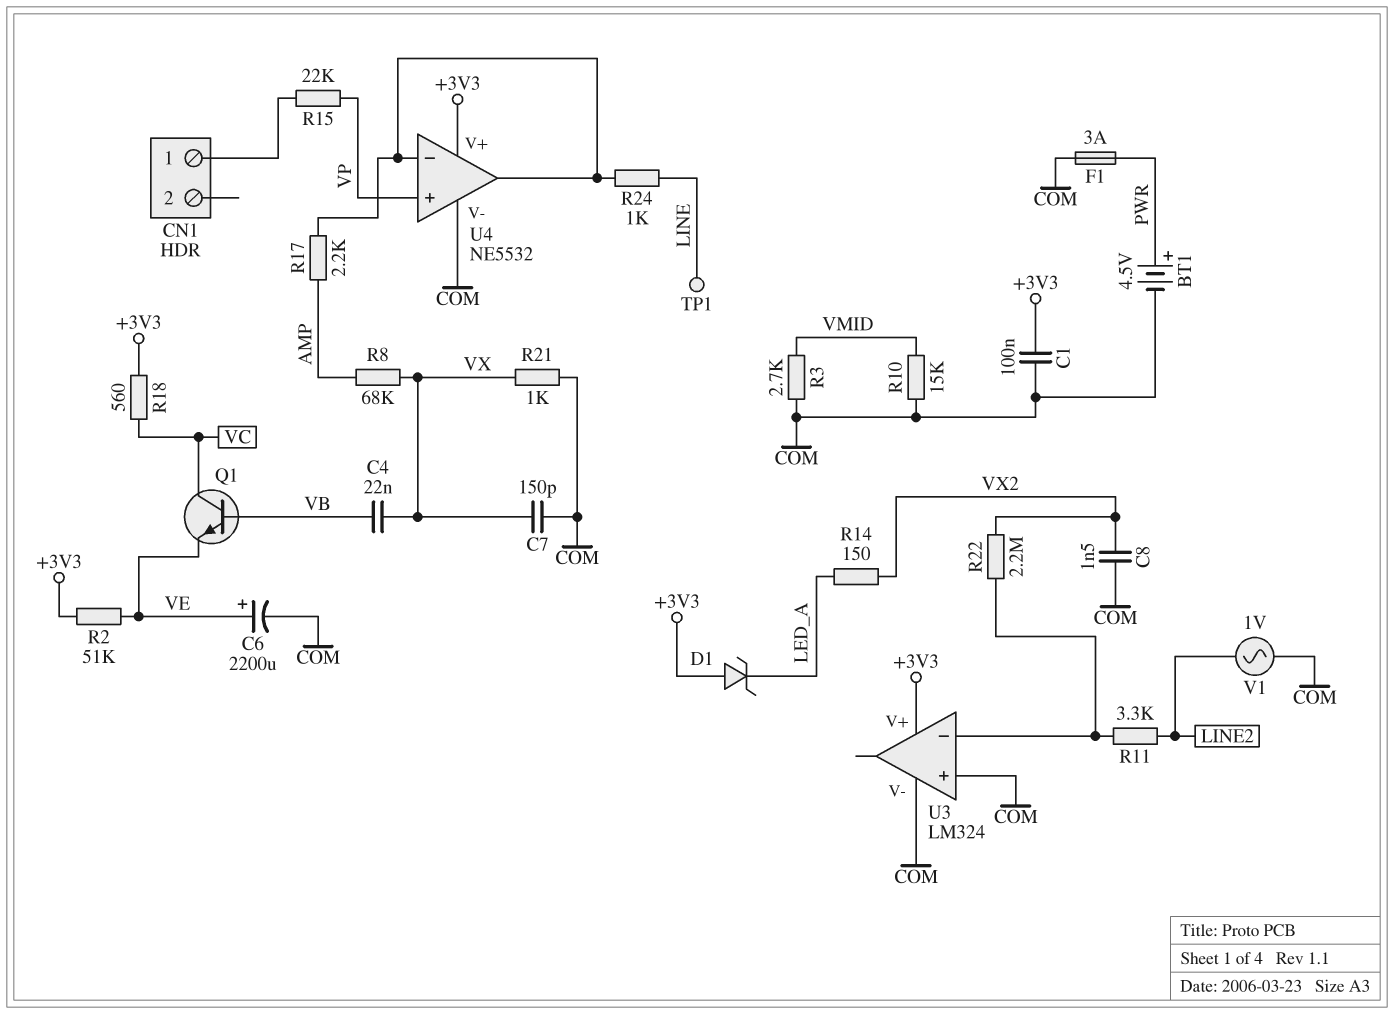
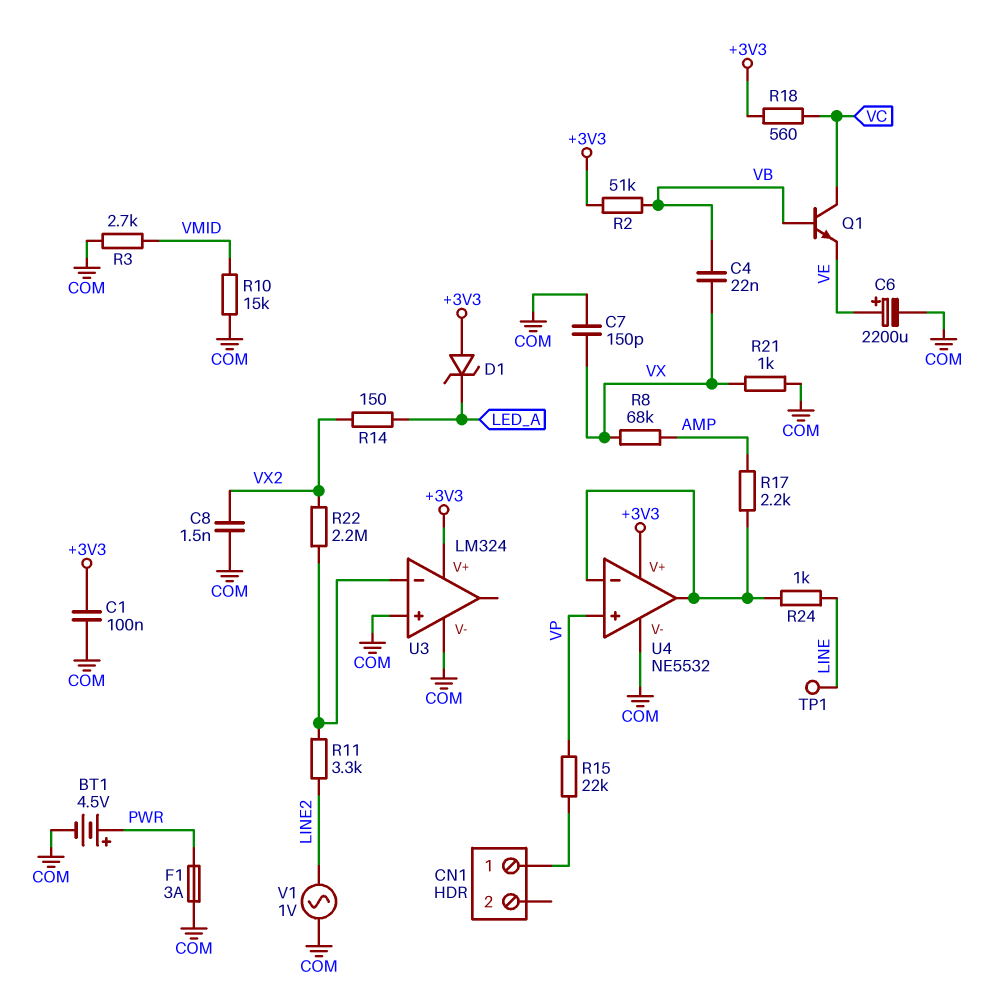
R2: 51k (+3V3, VE) -> 51k (+3V3, VB)

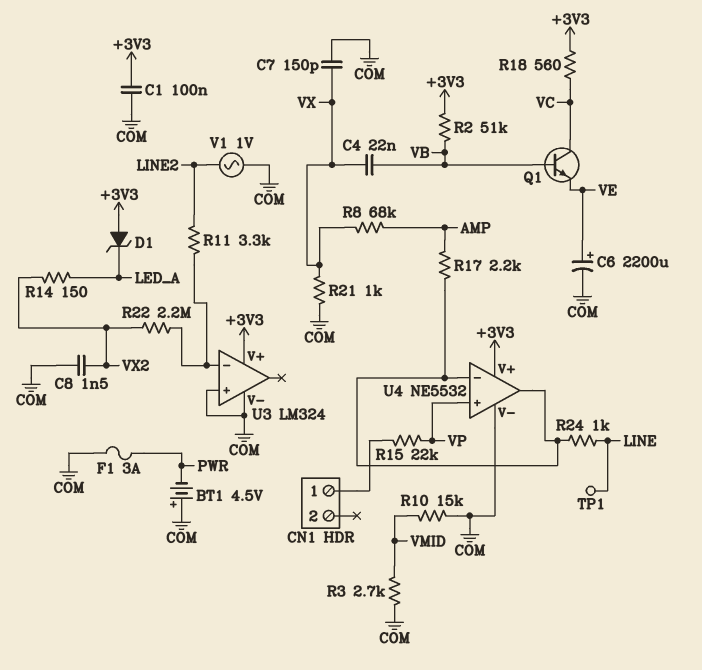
BT1: 4.5V (plus PWR, minus COM) -> 4.5V (plus COM, minus PWR)

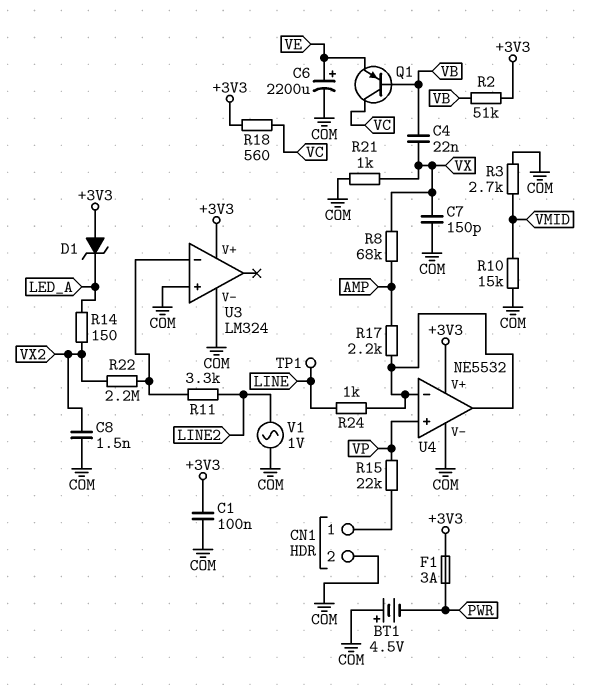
CN1 pin 2: none -> COM
F1: 3A (COM, PWR) -> 3A (+3V3, PWR)
Q1: NPN (B VB, C VC, E VE) -> PNP (B VB, C VC, E VE)

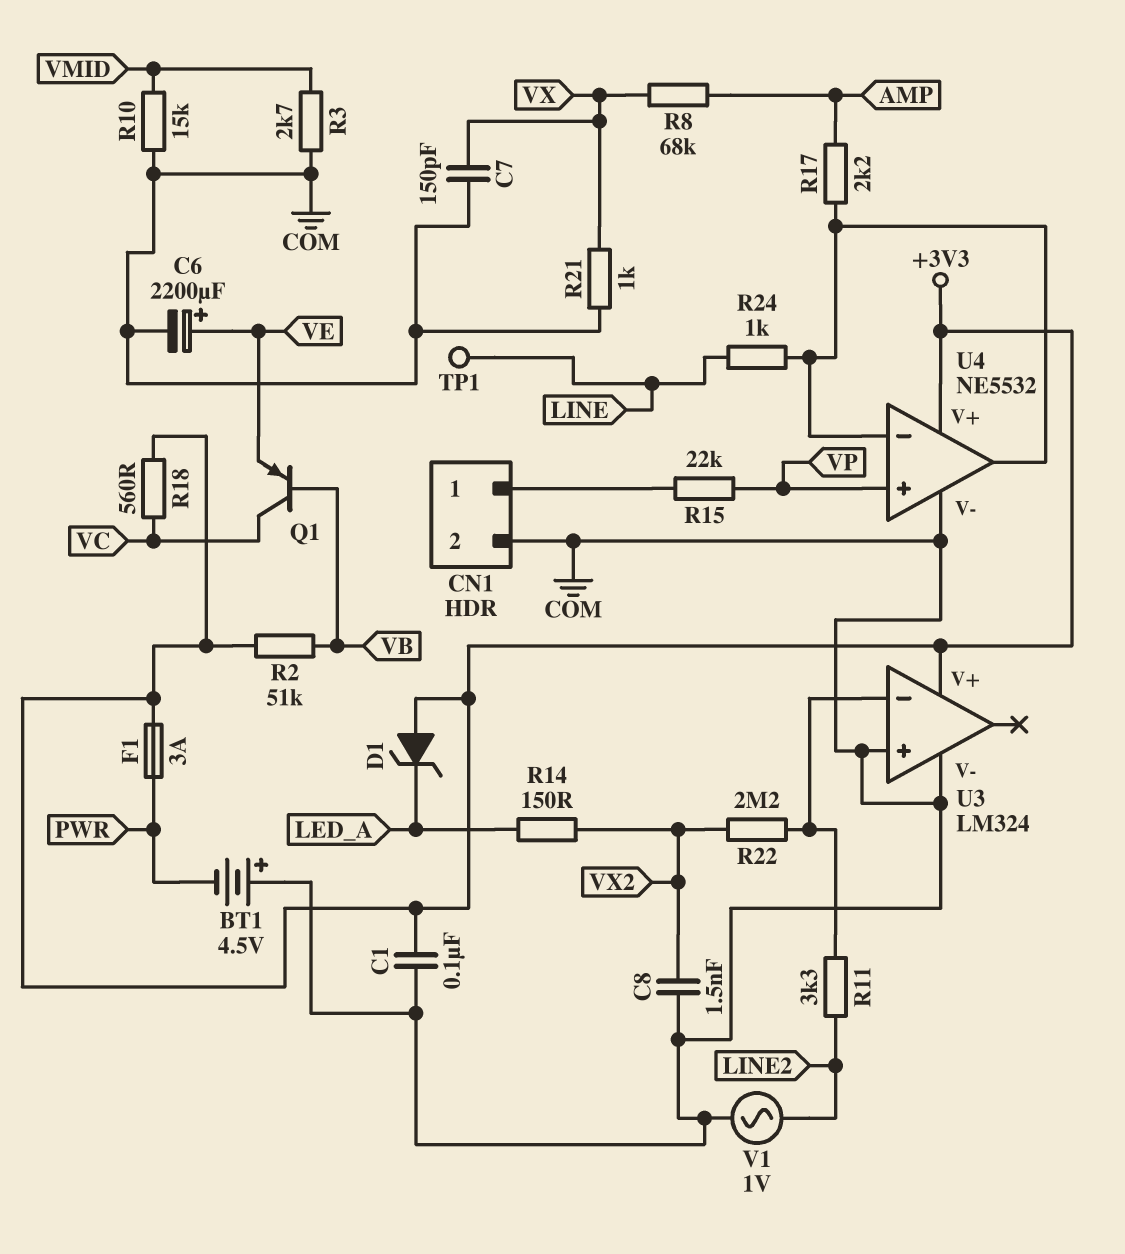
C4: 22nF (VB, VX) -> none

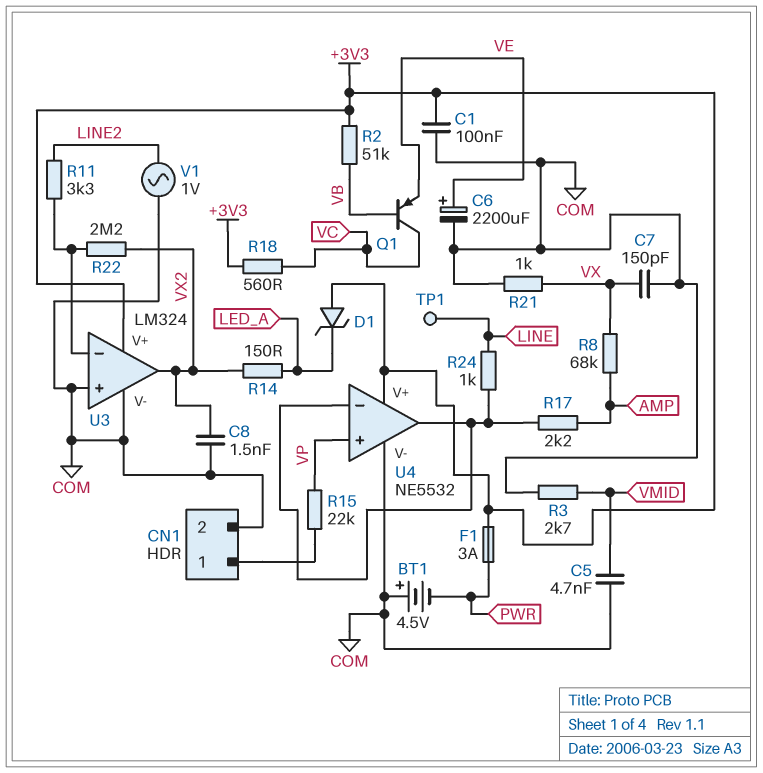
C5: none -> 4.7nF (COM, VMID)
R10: 15k (COM, VMID) -> none
U3 pin out: none -> VX2

